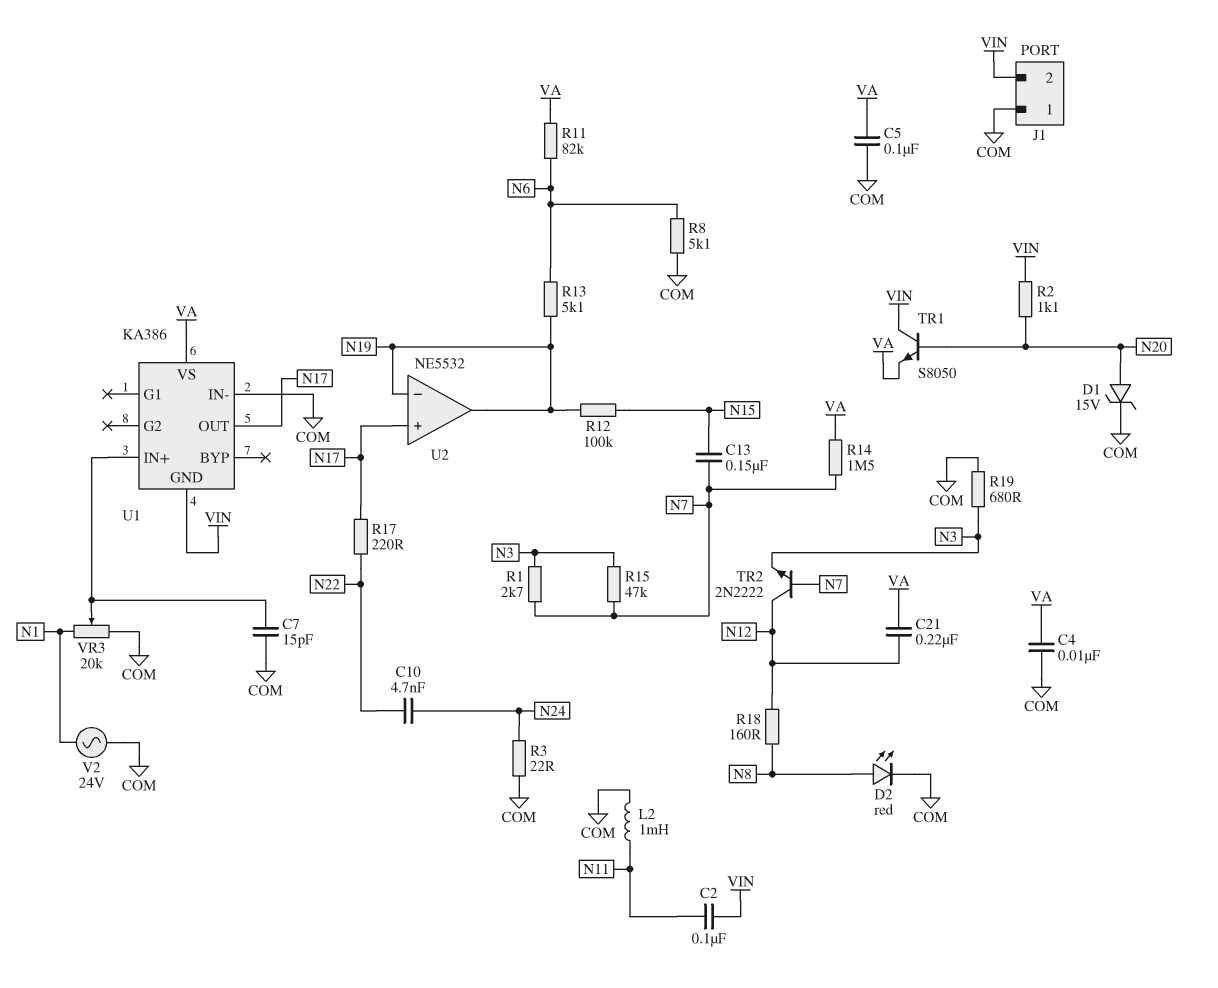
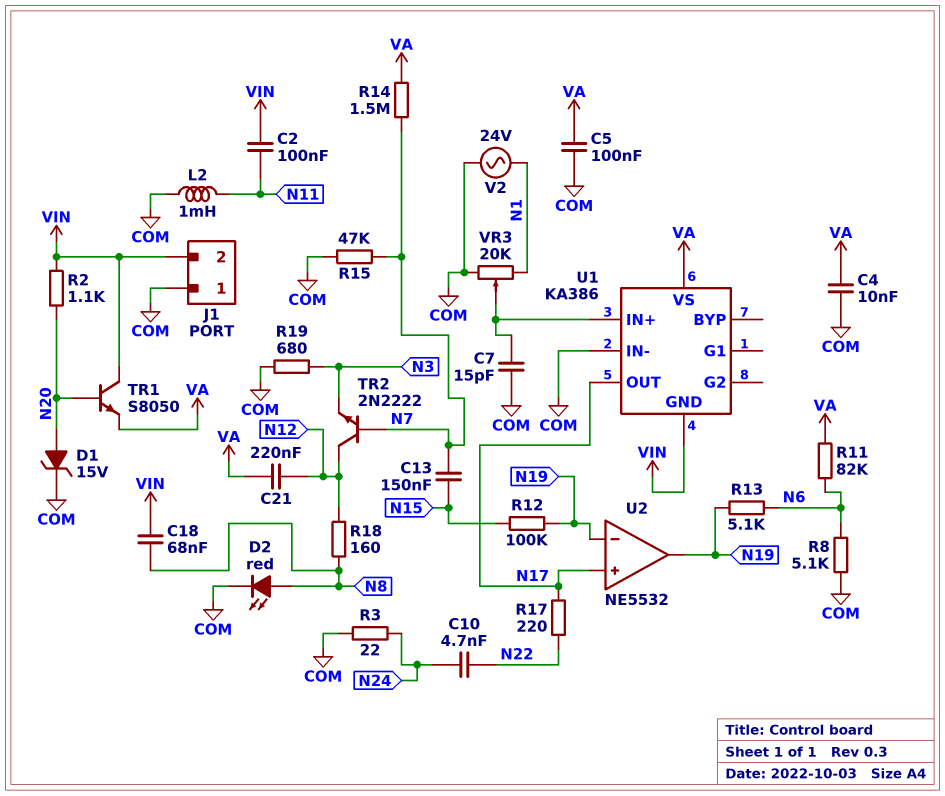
C18: none -> 68nF (N8, VIN)
R1: 2.7k (N3, N7) -> none
R15: 47k (N3, N7) -> 47k (COM, N7)

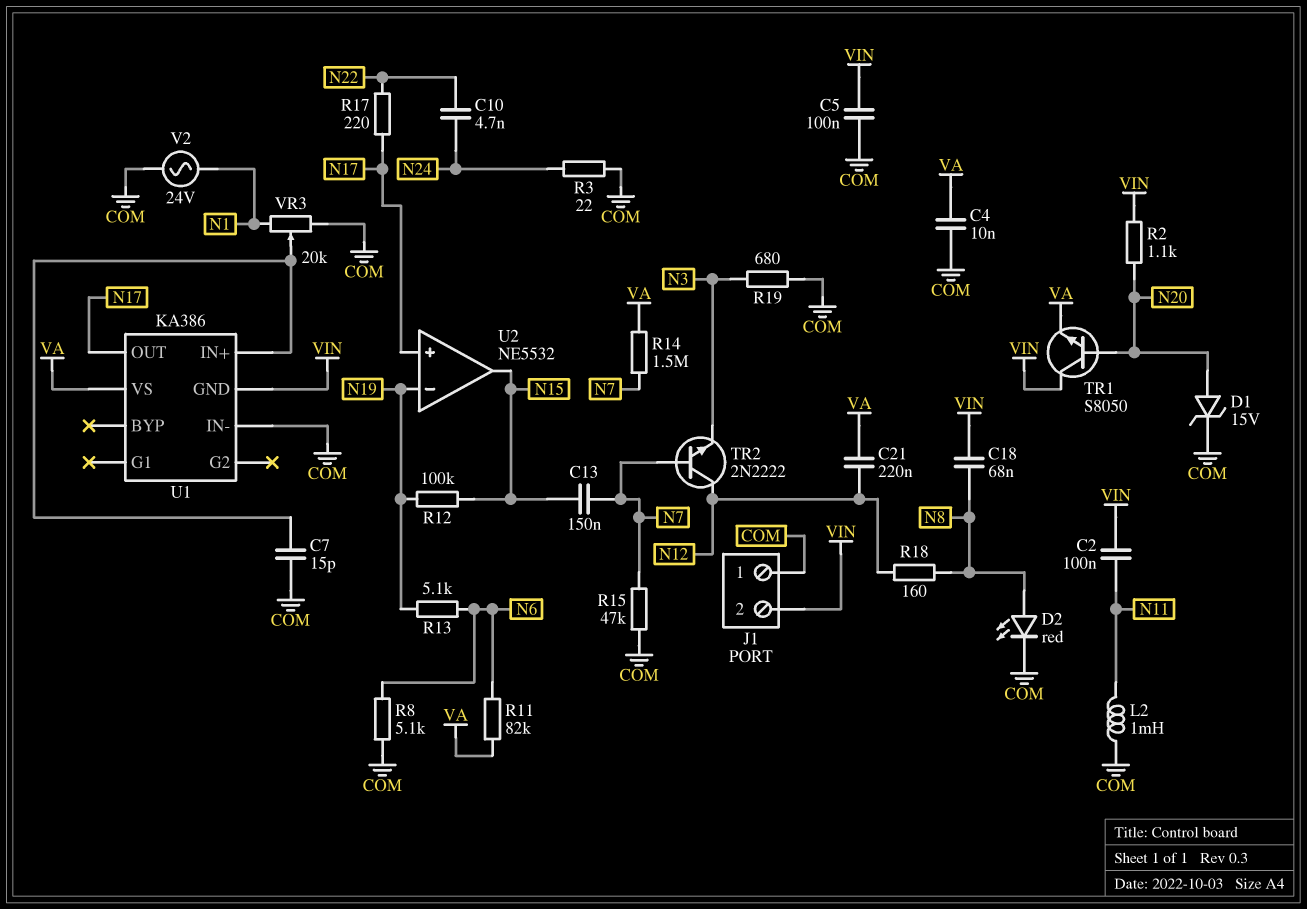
C5: 100nF (COM, VA) -> 100nF (COM, VIN)
U2 pin out: N19 -> N15

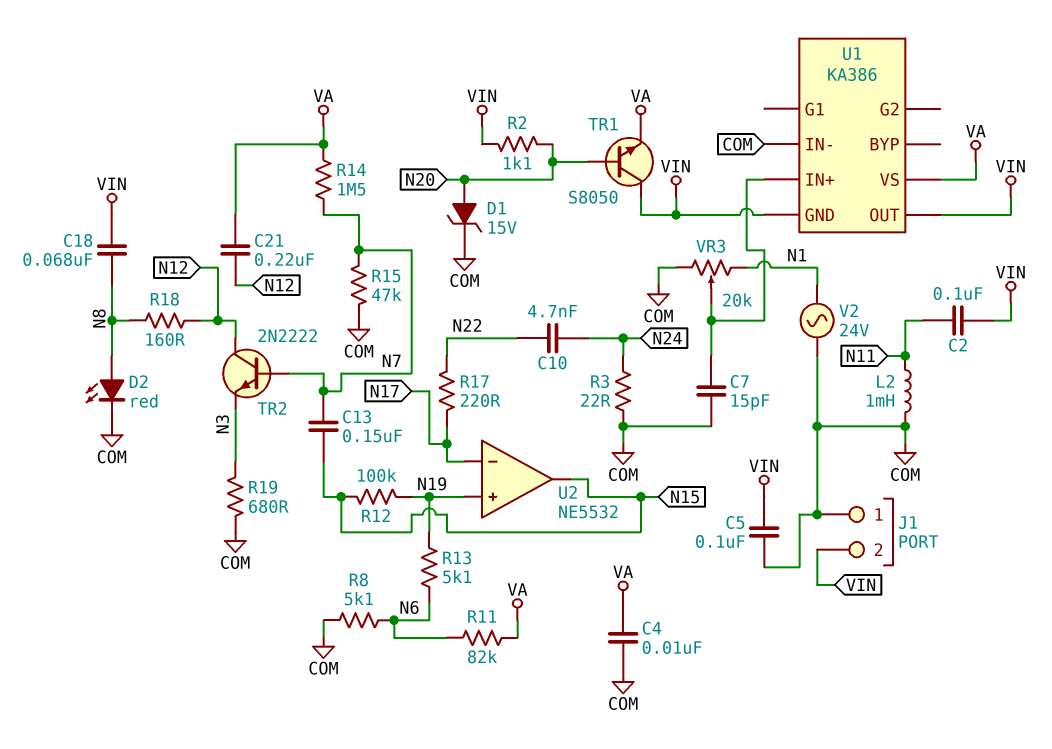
U1 pin OUT: N17 -> VIN
U2 pin in+: N17 -> N19
U2 pin in-: N19 -> N17

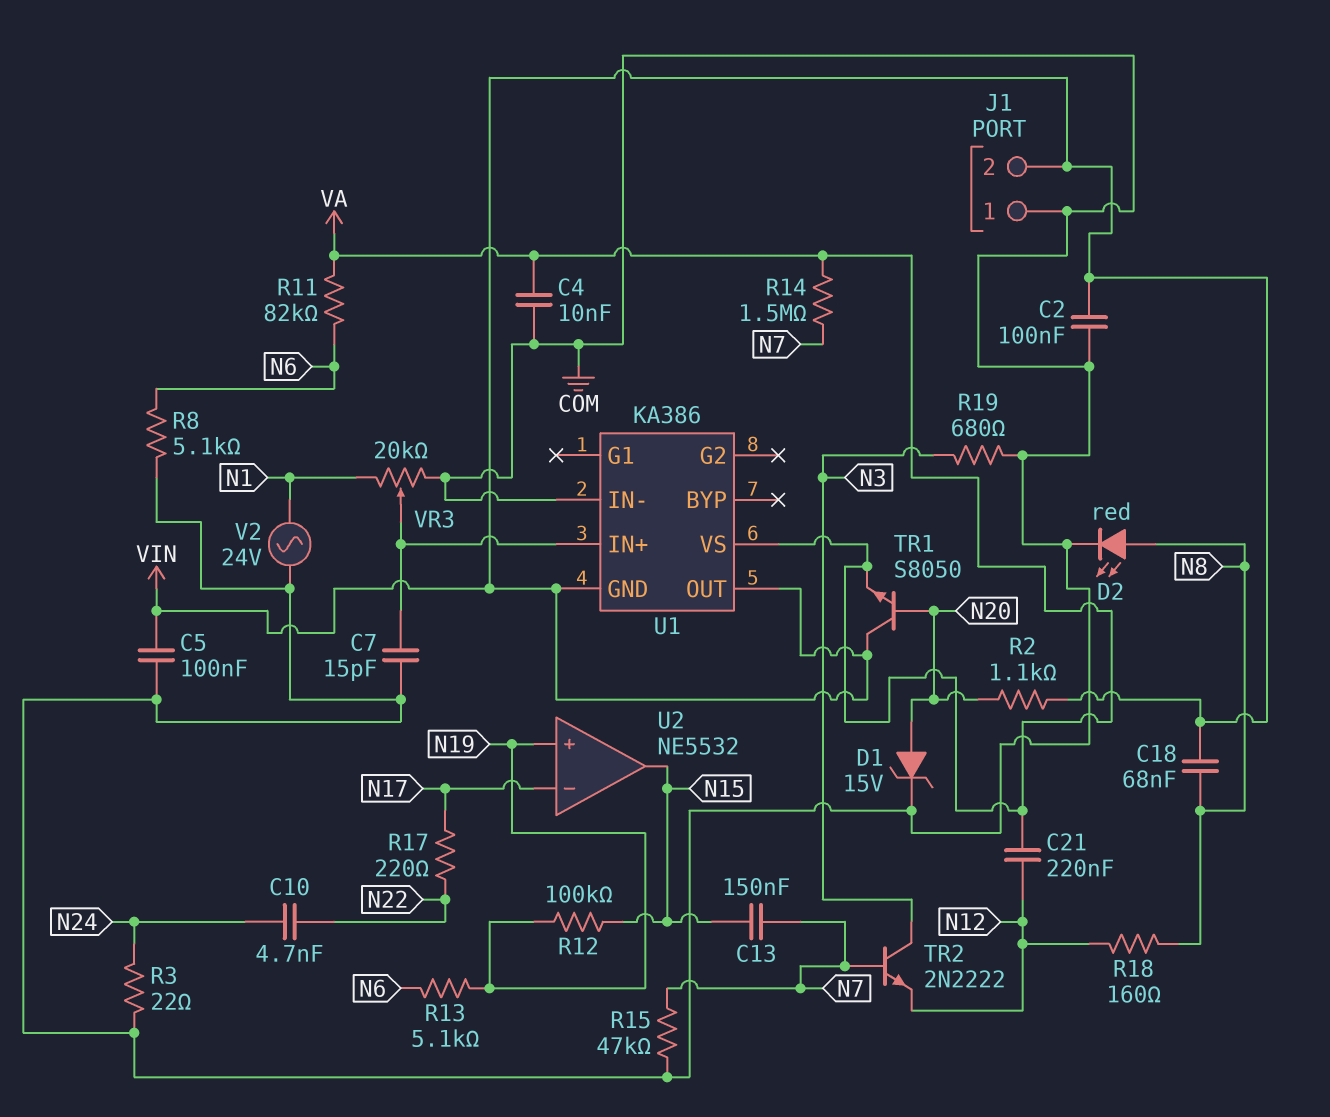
C2: 100nF (N11, VIN) -> 100nF (COM, VIN)
L2: 1mH (COM, N11) -> none
TR2: NPN 2N2222 (B N7, C N12, E N3) -> NPN 2N2222 (B N7, C N3, E N12)

